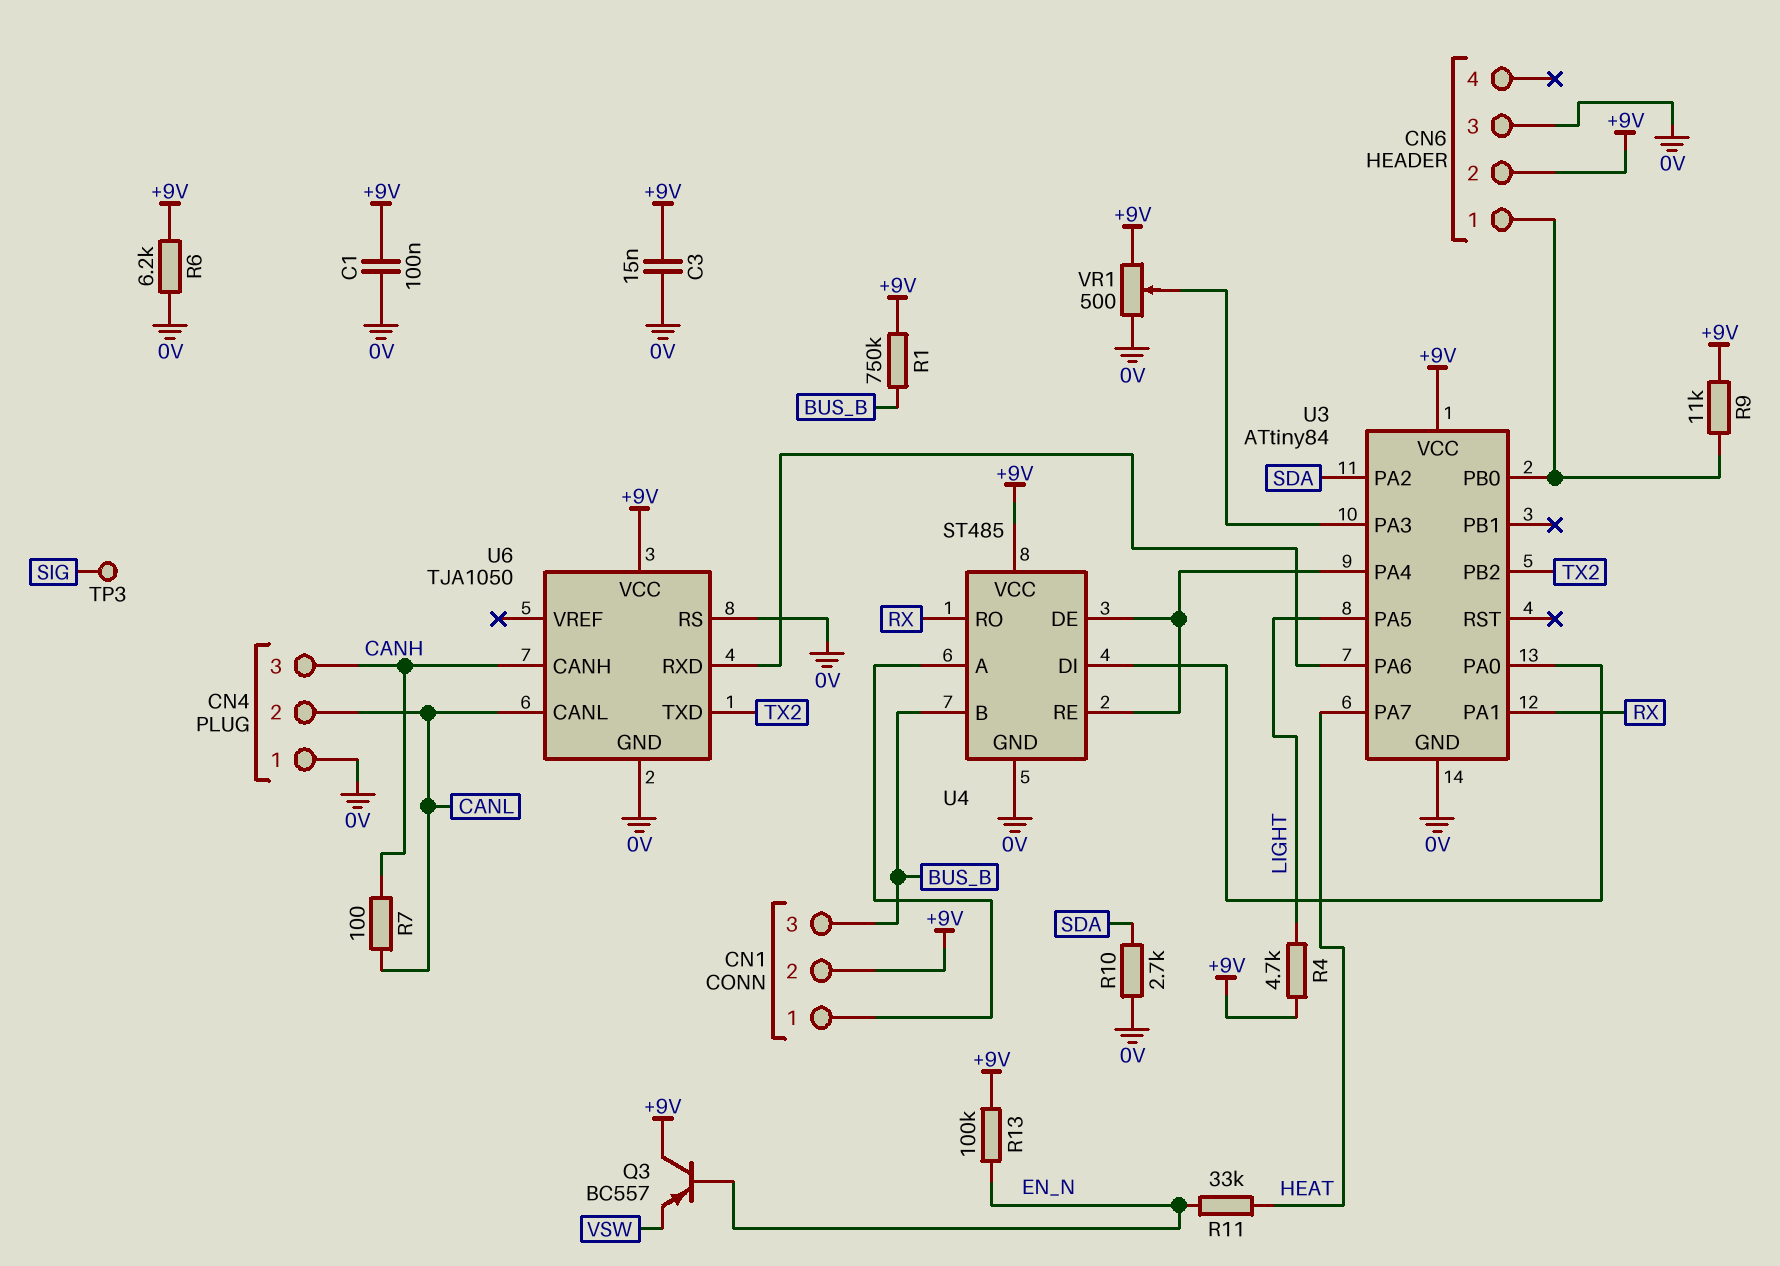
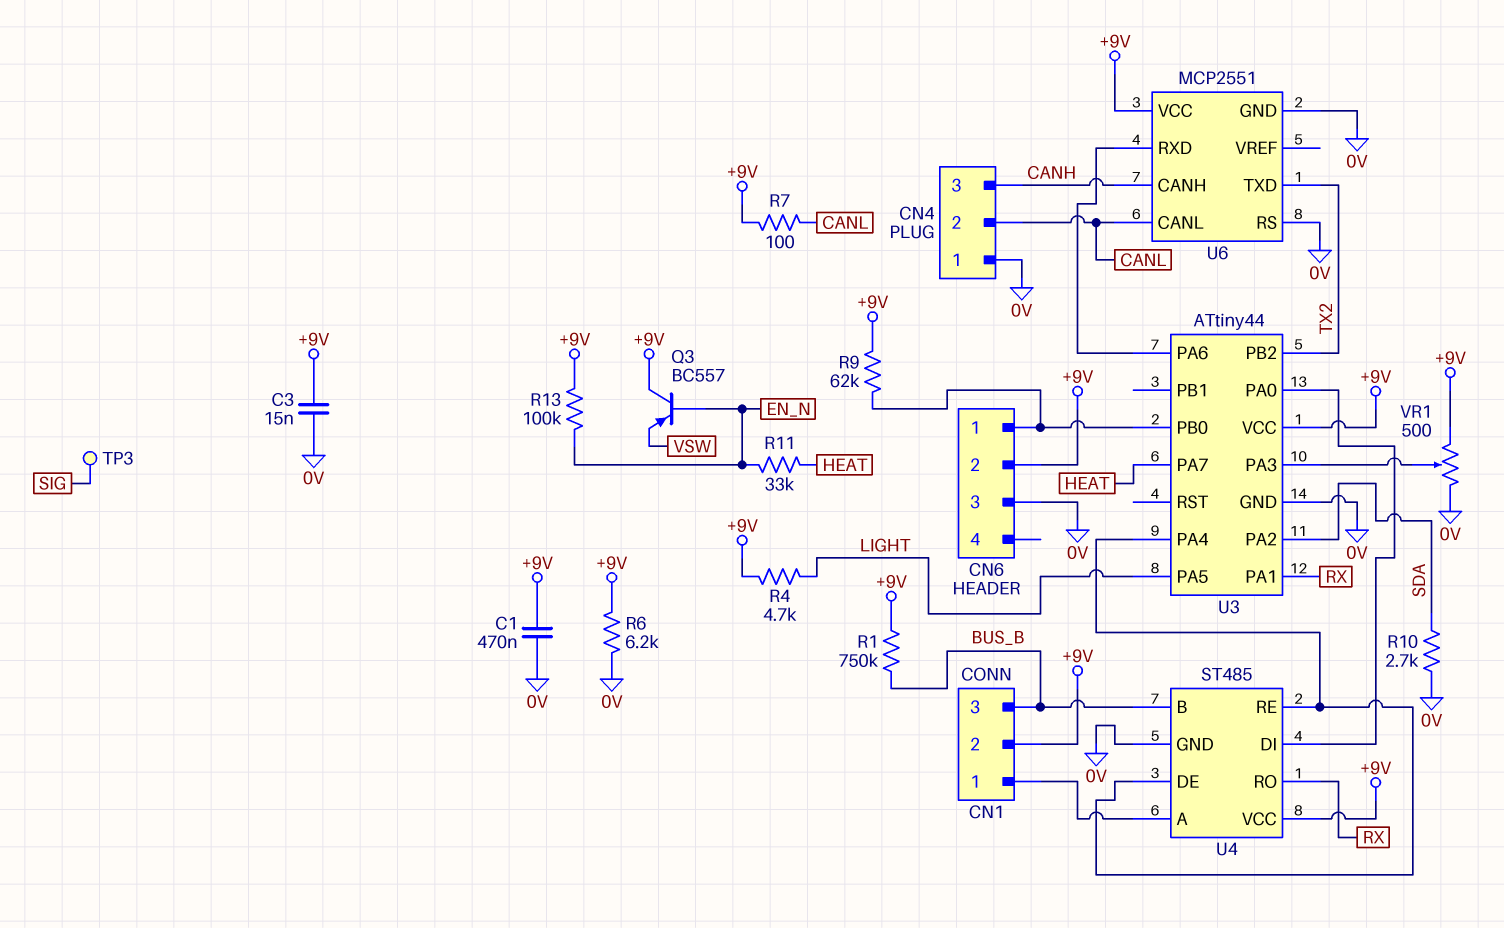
C1: 100nF (+9V, 0V) -> 470nF (+9V, 0V)
R7: 100 (CANH, CANL) -> 100 (+9V, CANL)
R9: 11k (+9V, CN6/1) -> 62k (+9V, CN6/1)
U3: ATtiny84 -> ATtiny44
U6: TJA1050 -> MCP2551

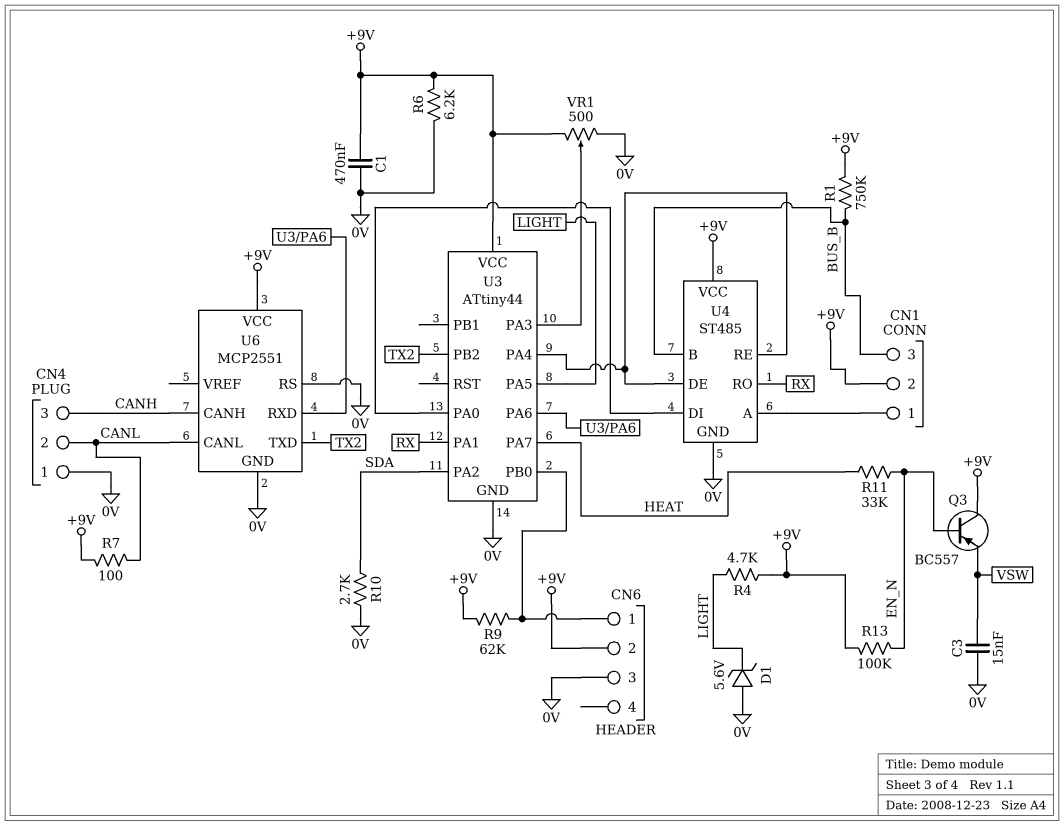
C3: 15nF (+9V, 0V) -> 15nF (0V, VSW)
D1: none -> zener 5.6V (A 0V, K LIGHT)
TP3: test point (SIG) -> none

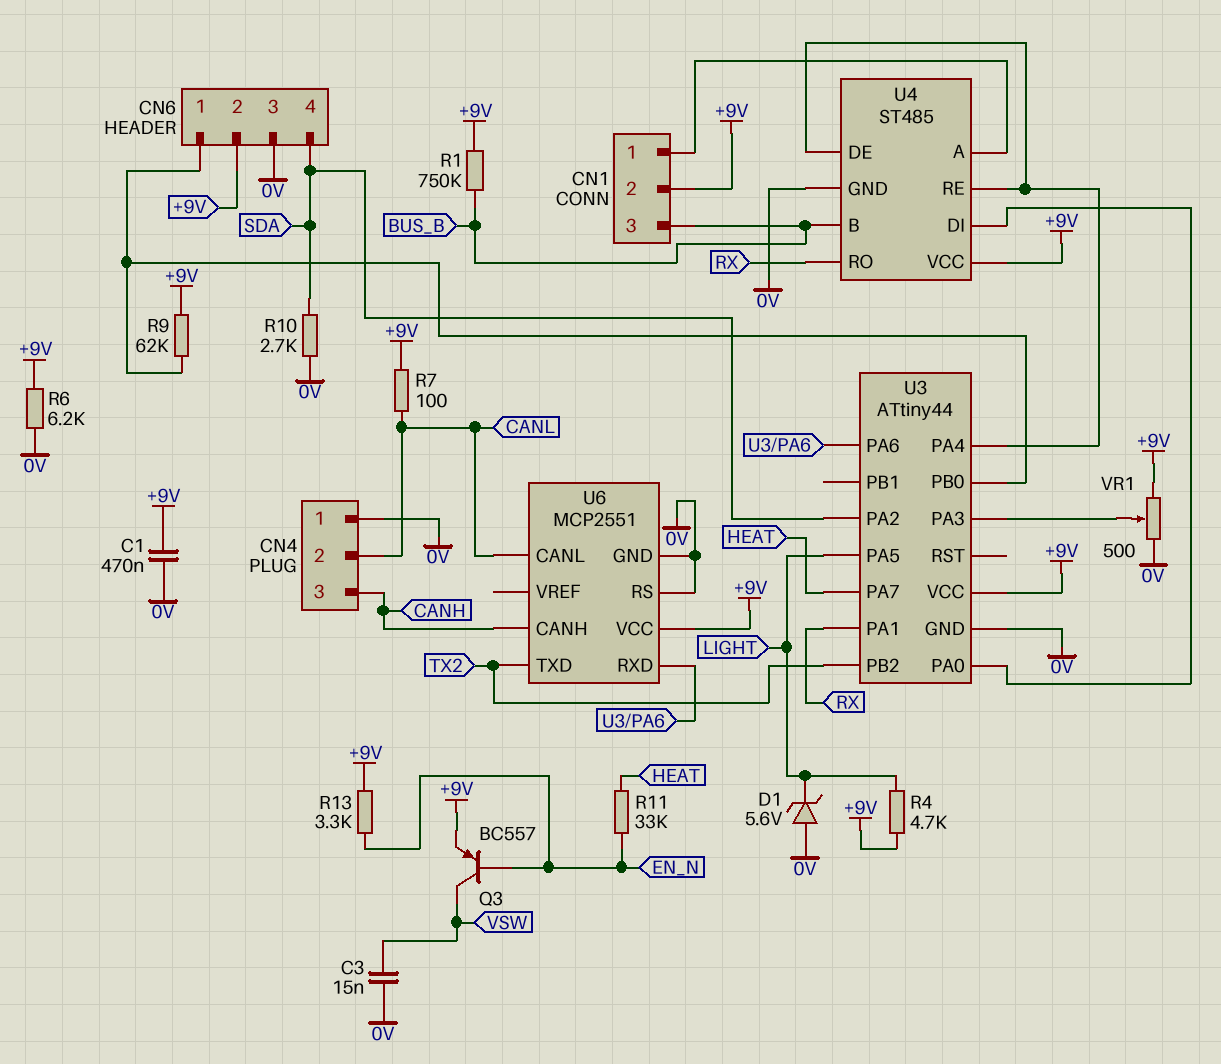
CN6 pin 4: none -> SDA
Q3: PNP BC557 (B EN_N, C +9V, E VSW) -> PNP BC557 (B EN_N, C VSW, E +9V)
R13: 100k (+9V, EN_N) -> 3.3k (+9V, EN_N)

